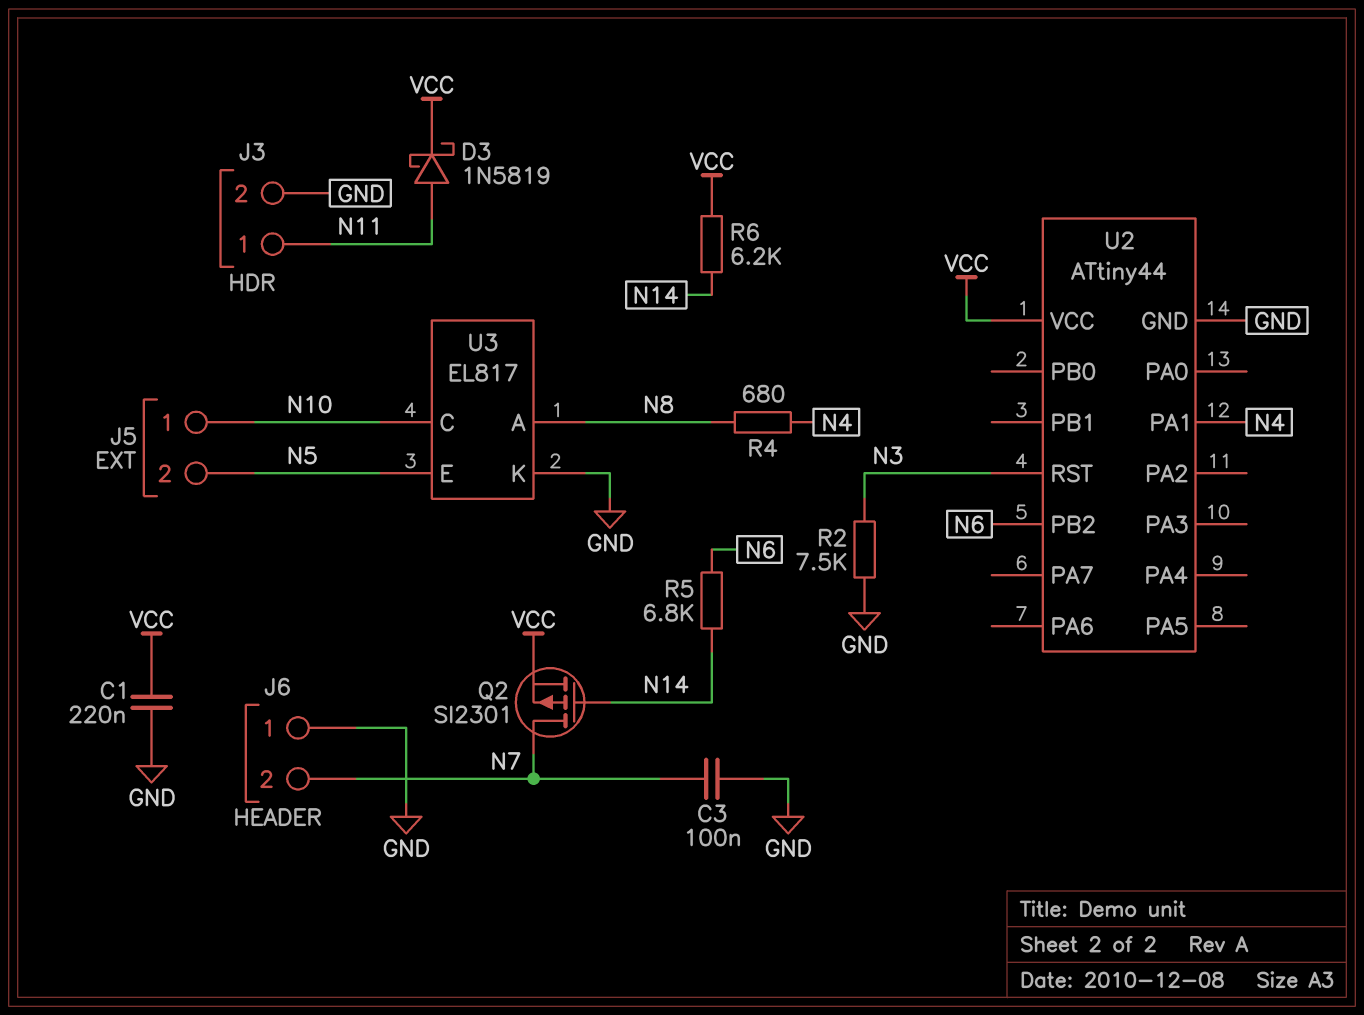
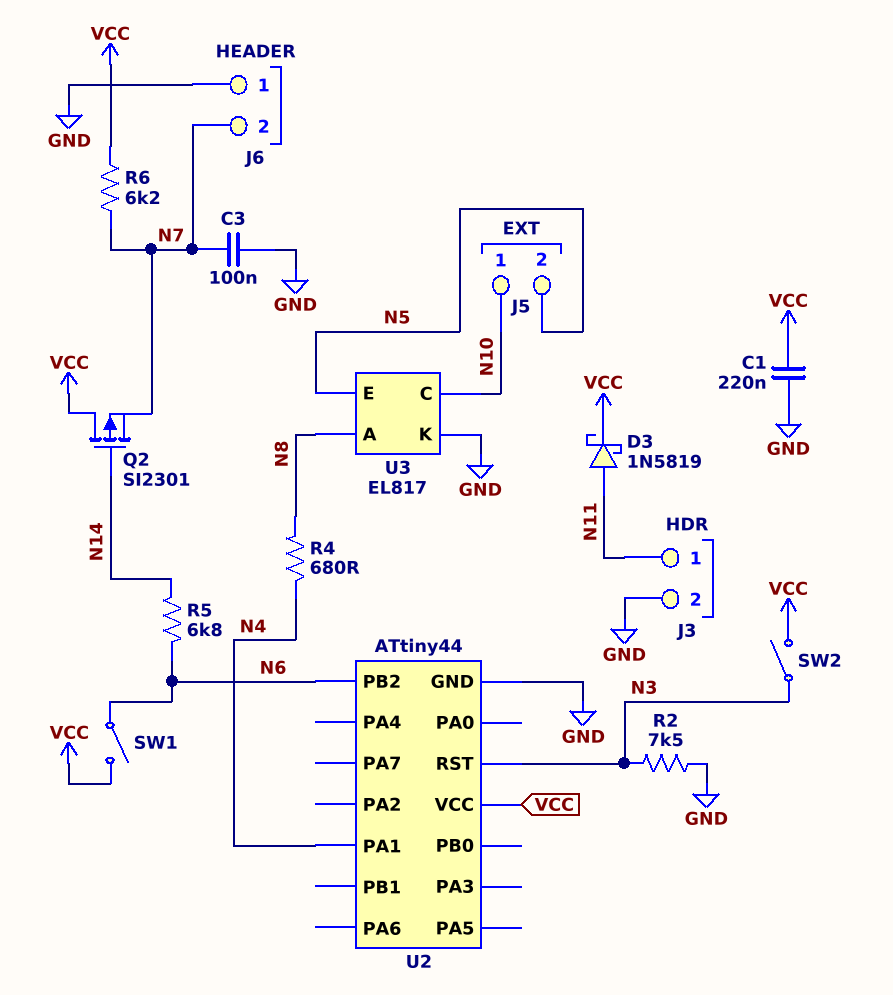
Q2: PMOS SI2301 (G N14, D N7, S VCC) -> PMOS SI2301 (G N14, D VCC, S N7)
R6: 6.2k (N14, VCC) -> 6.2k (N7, VCC)
SW1: none -> switch (N6, VCC)
SW2: none -> switch (N3, VCC)

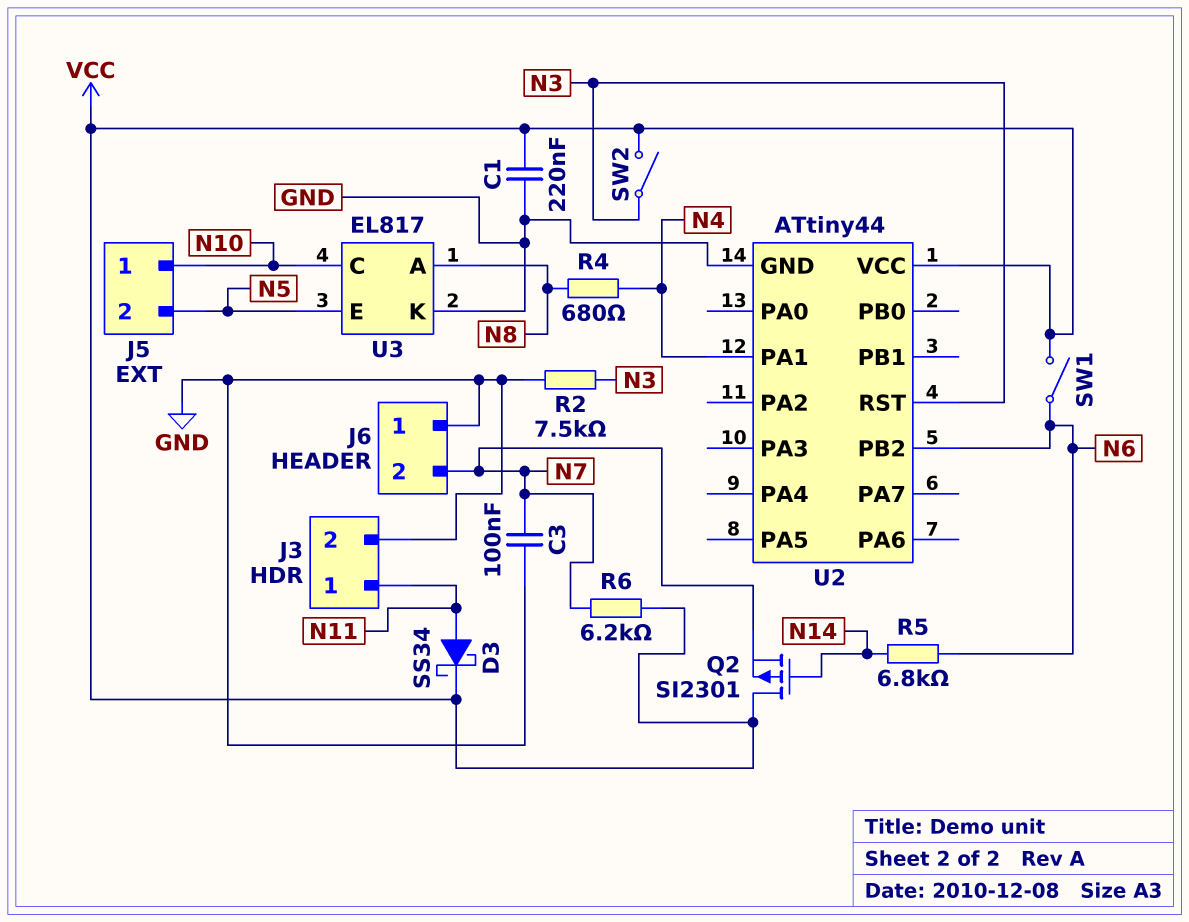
D3: schottky 1N5819 (A N11, K VCC) -> schottky SS34 (A N11, K VCC)

